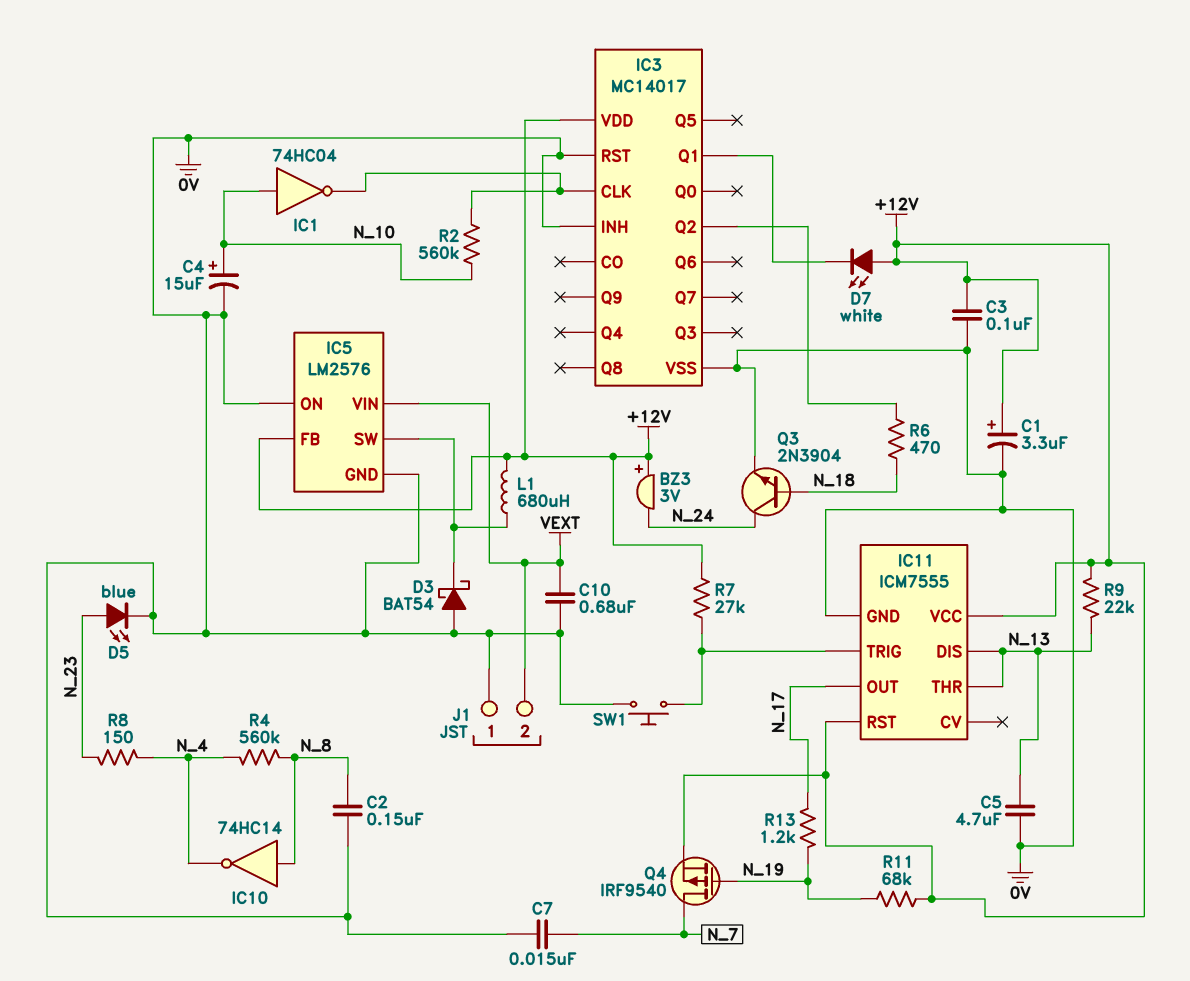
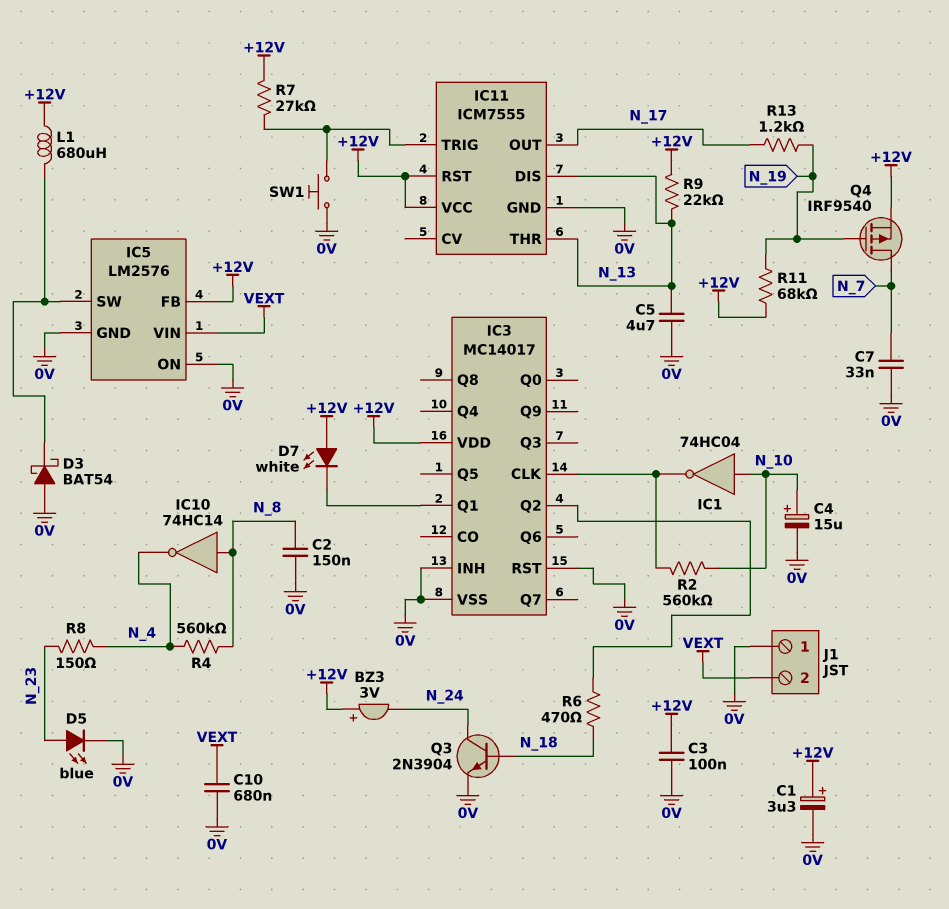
C7: 15nF (0V, N_7) -> 33nF (0V, N_7)

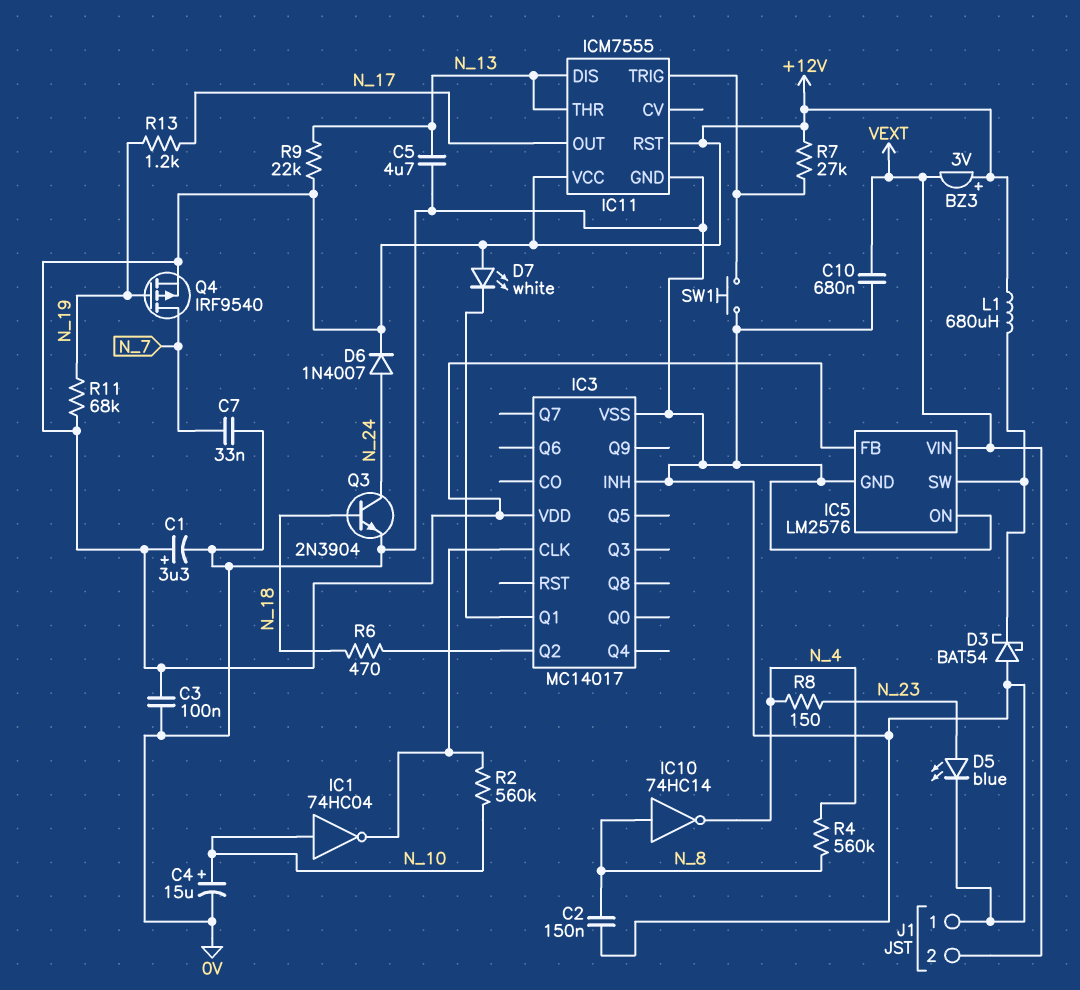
BZ3: buzzer 3V (plus +12V, minus N_24) -> buzzer 3V (plus +12V, minus VEXT)
D6: none -> diode 1N4007 (A N_24, K +12V)
IC3 pin RST: 0V -> none

